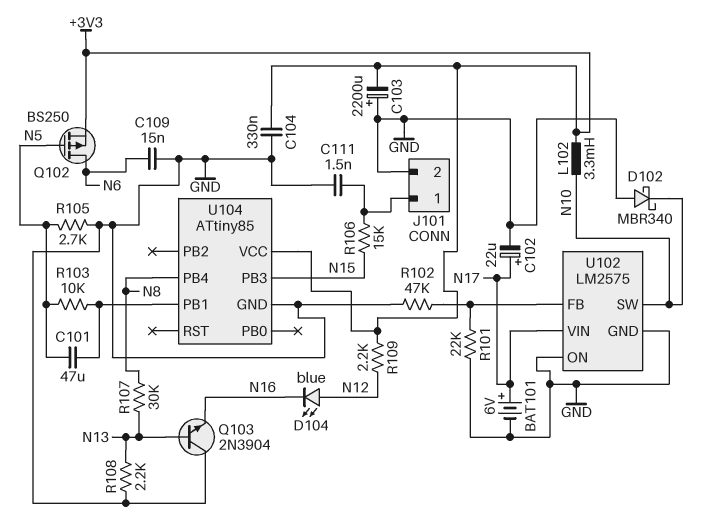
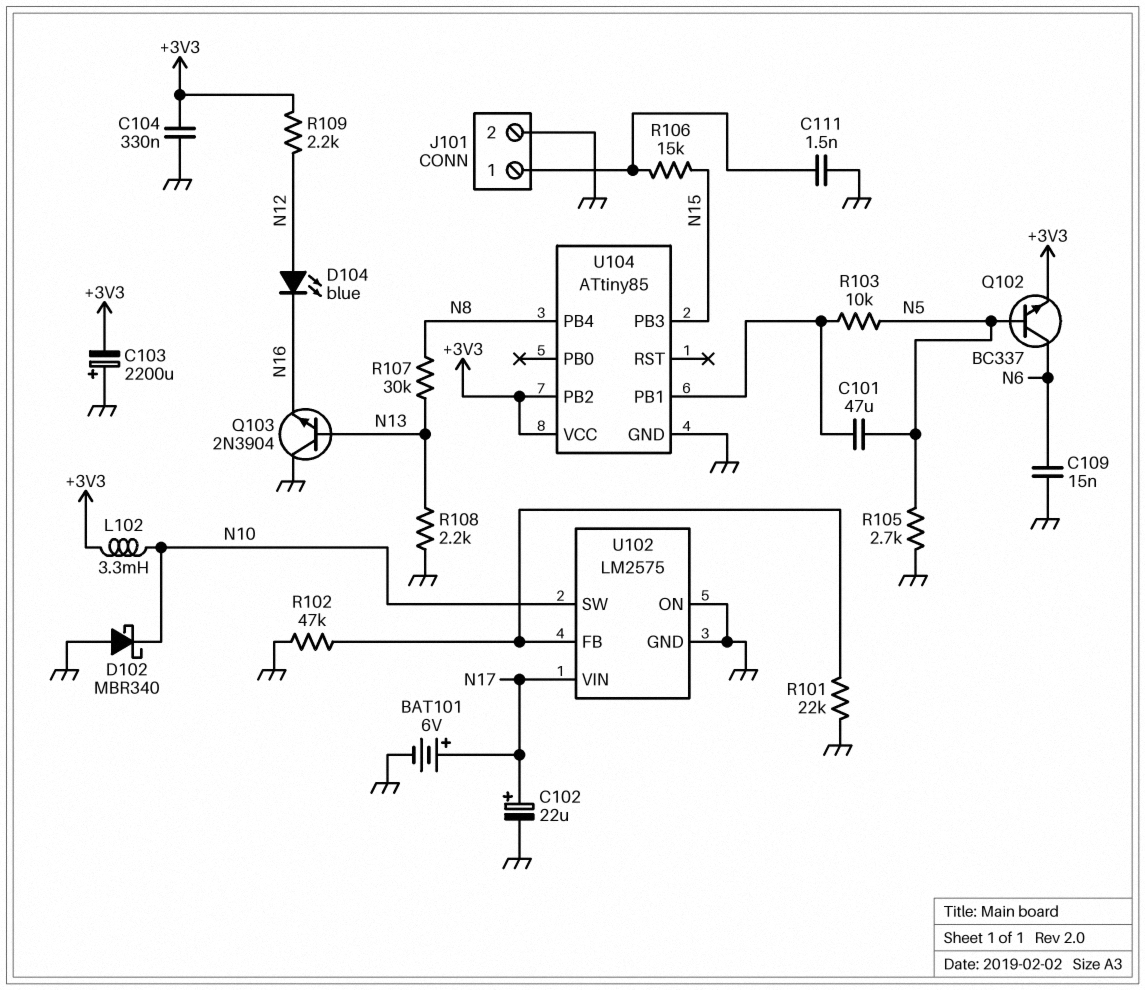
Q102: PMOS BS250 (G N5, D N6, S +3V3) -> NPN BC337 (B N5, C N6, E +3V3)
U104 pin PB2: none -> +3V3

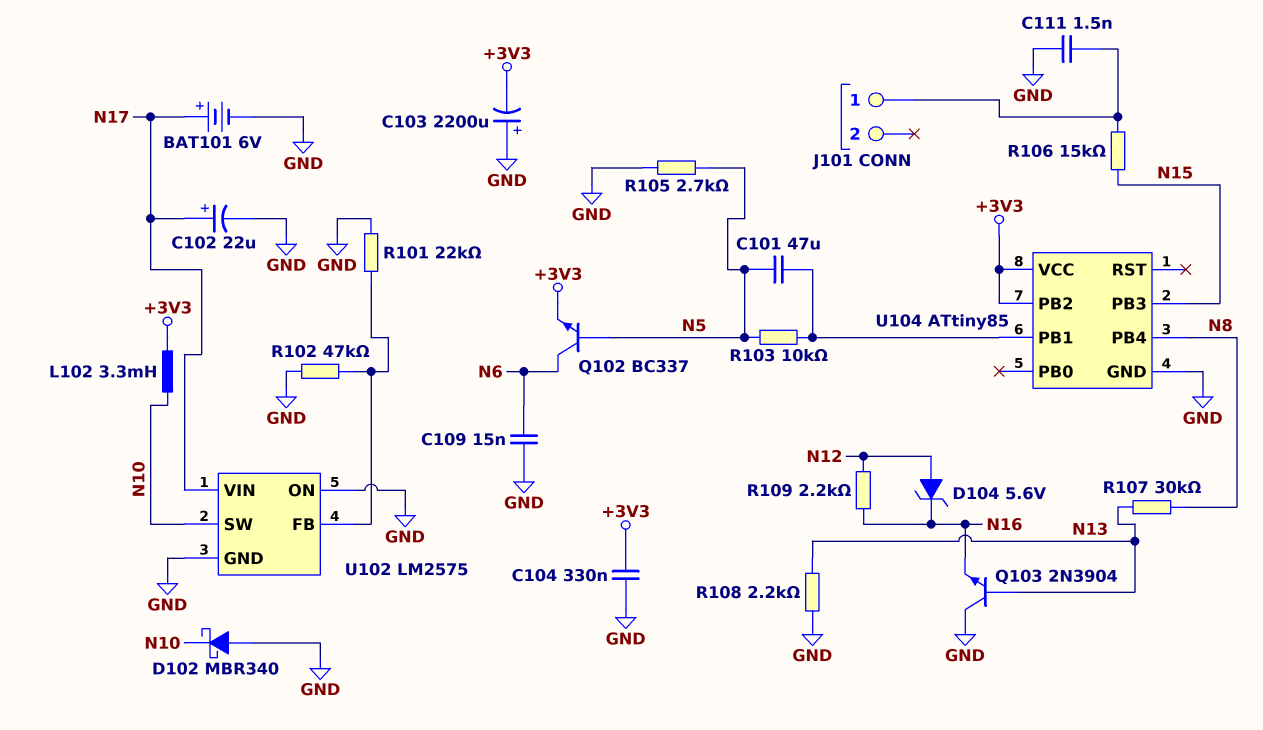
D104: LED blue (A N12, K N16) -> zener 5.6V (A N12, K N16)
J101 pin 2: GND -> none
R109: 2.2k (+3V3, N12) -> 2.2k (N12, N16)

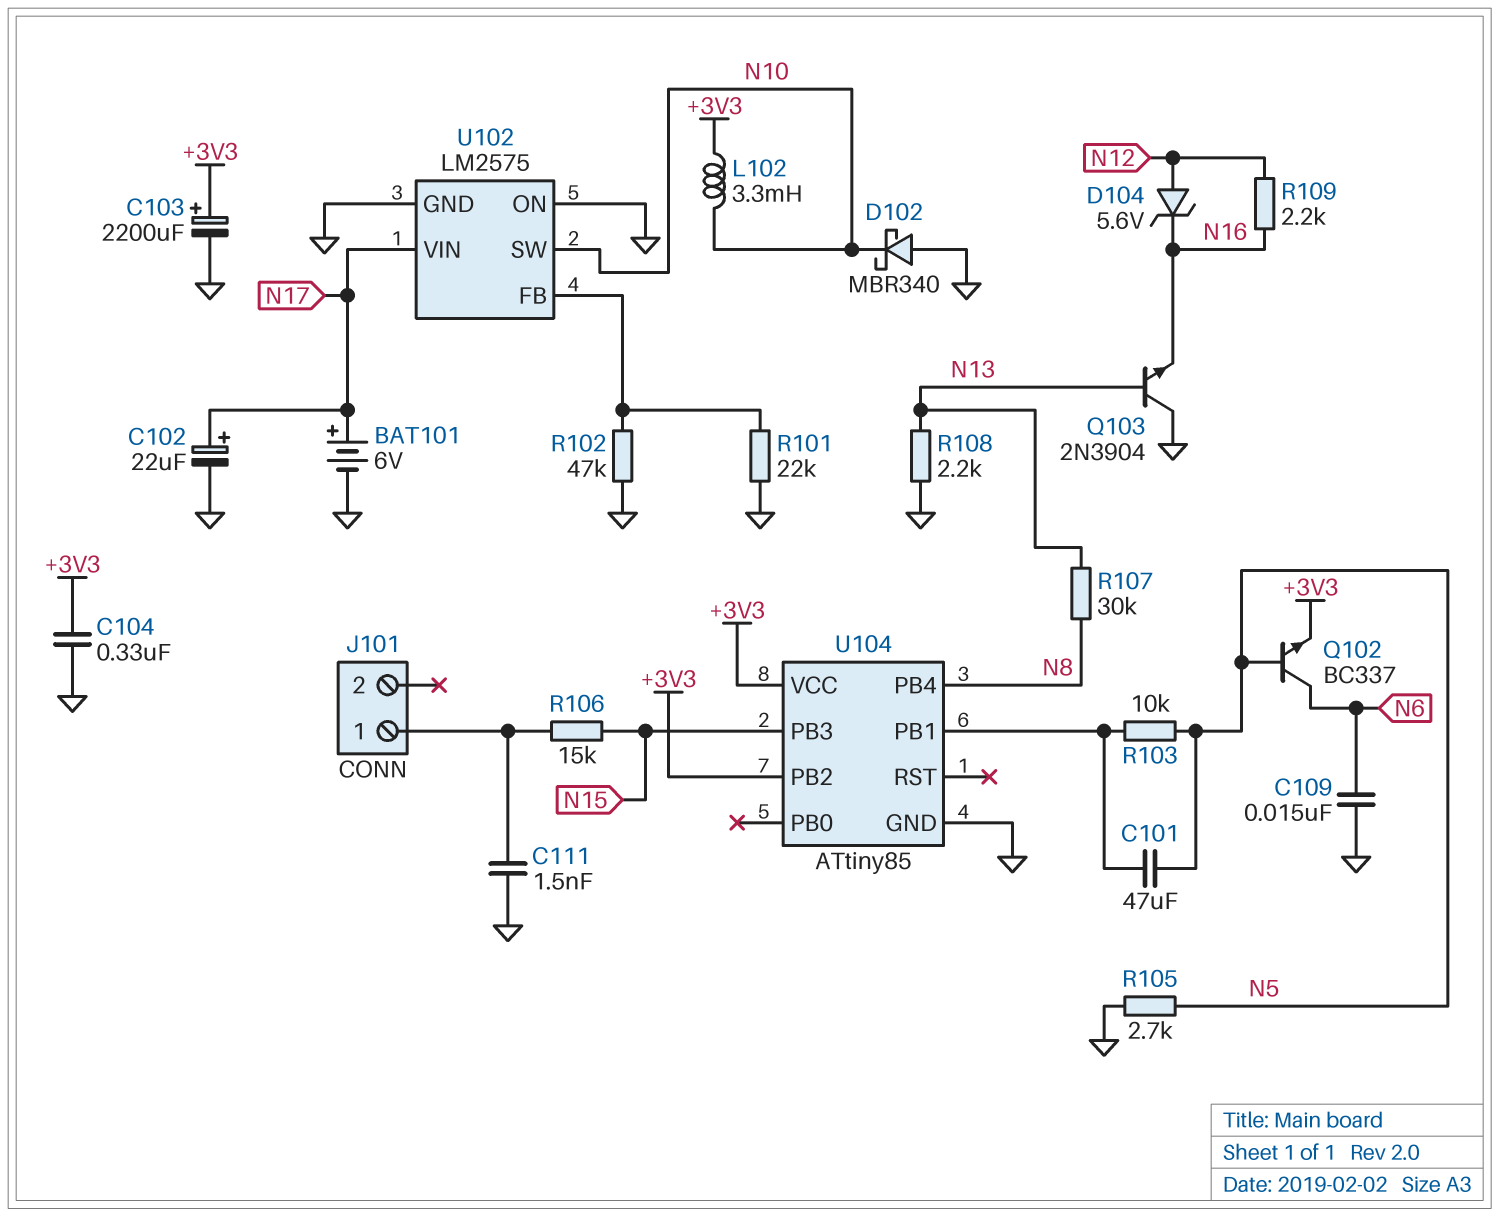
C103: 2200uF (plus GND, minus +3V3) -> 2200uF (plus +3V3, minus GND)

